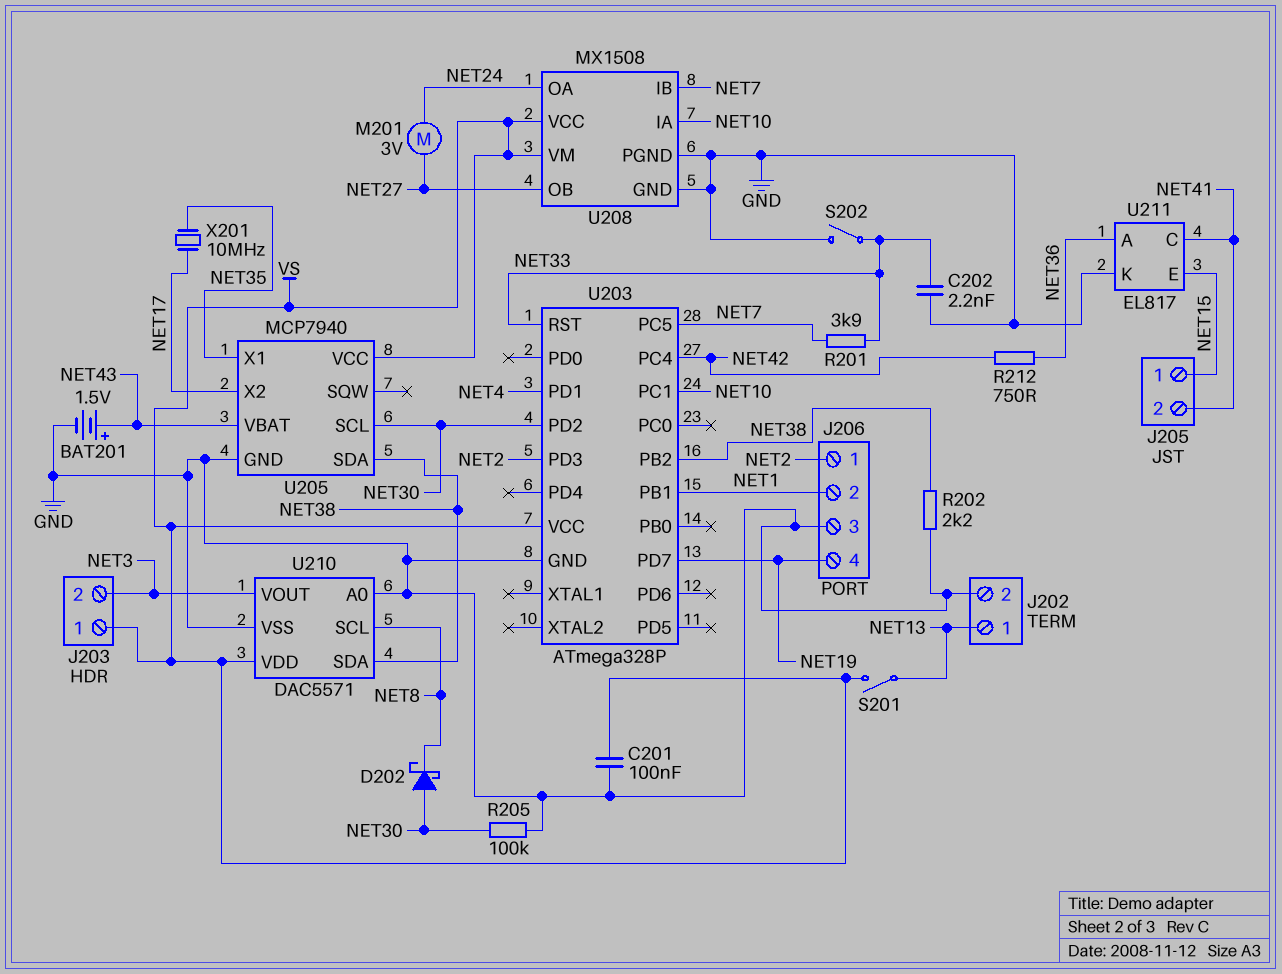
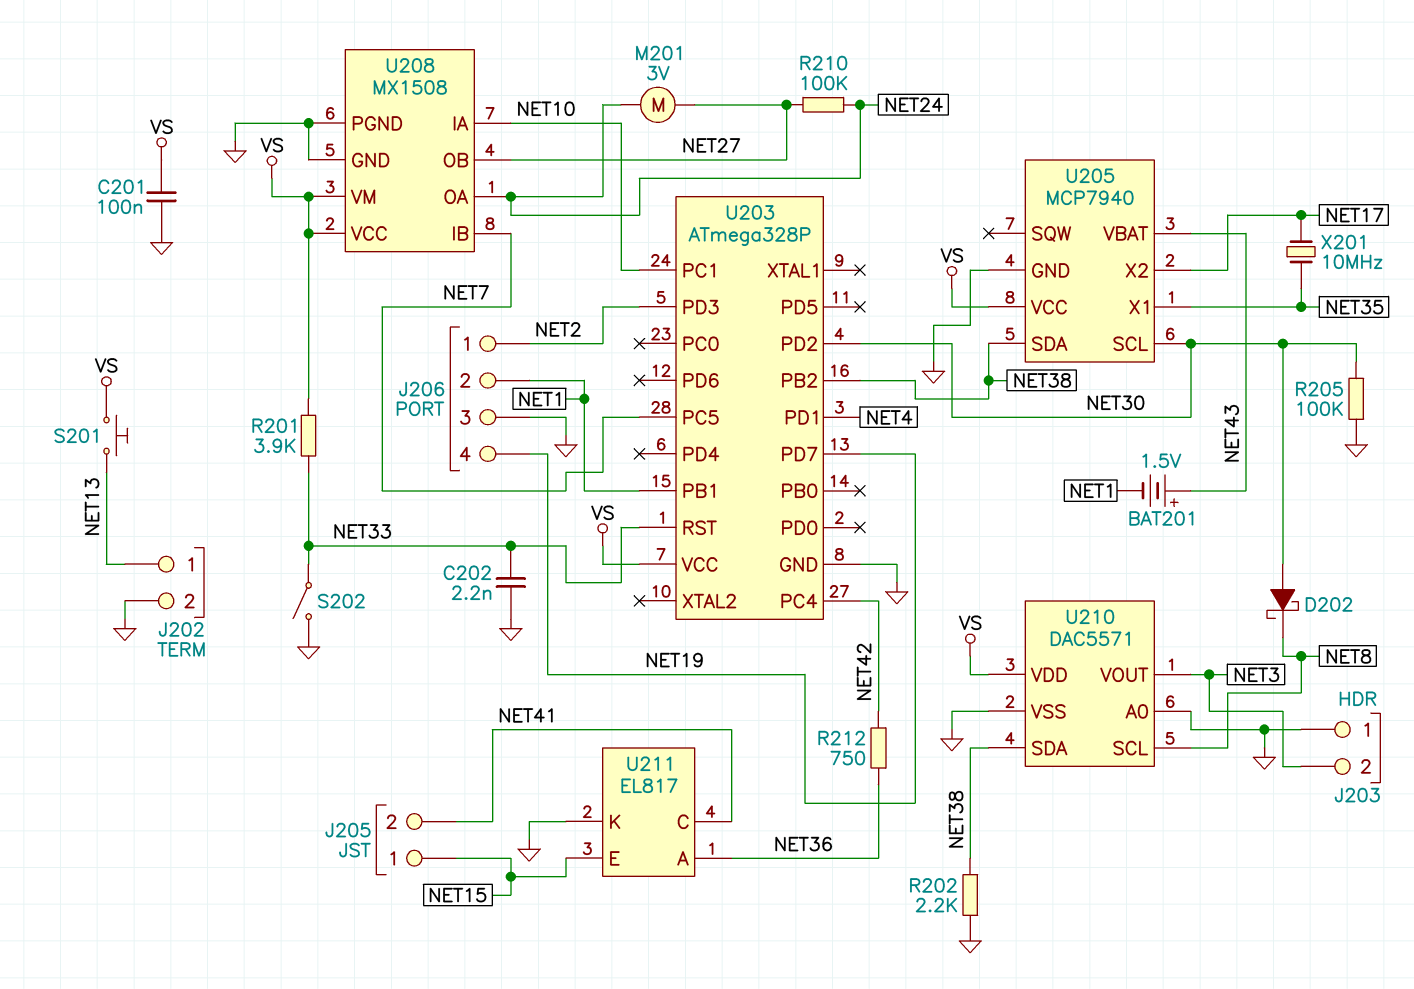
BAT201: 1.5V (plus NET43, minus GND) -> 1.5V (plus NET43, minus NET1)
J203 pin 1: VS -> GND
R201: 3.9k (NET7, NET33) -> 3.9k (NET33, VS)
R210: none -> 100k (NET24, NET27)
S201: switch (NET13, VS) -> button (NET13, VS)

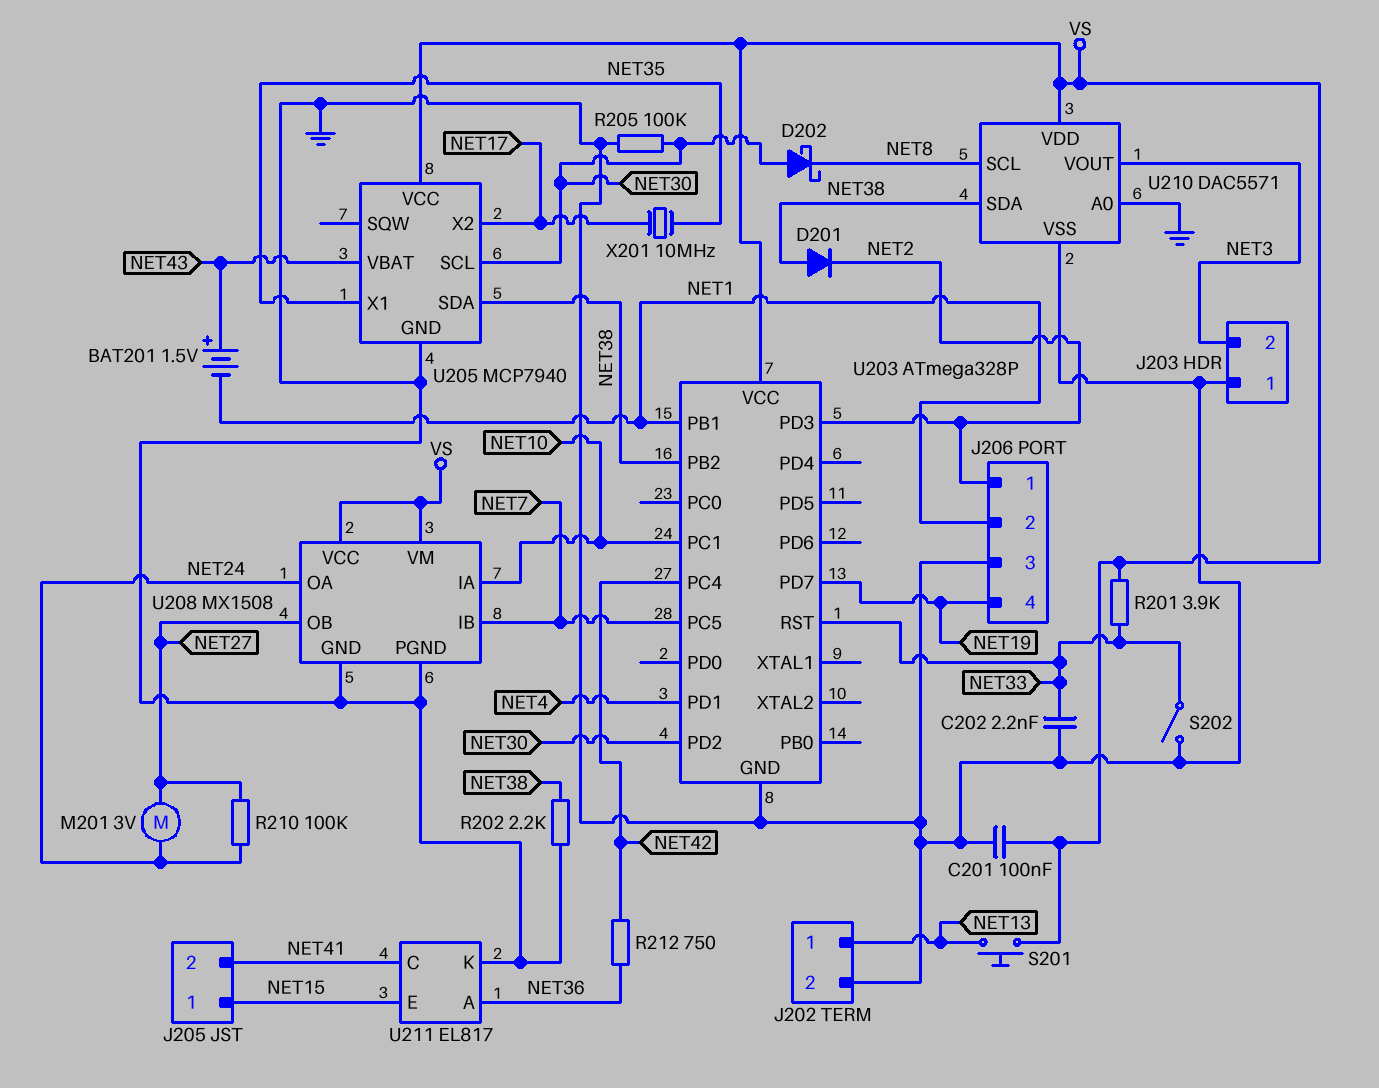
D201: none -> diode (A NET38, K NET2)

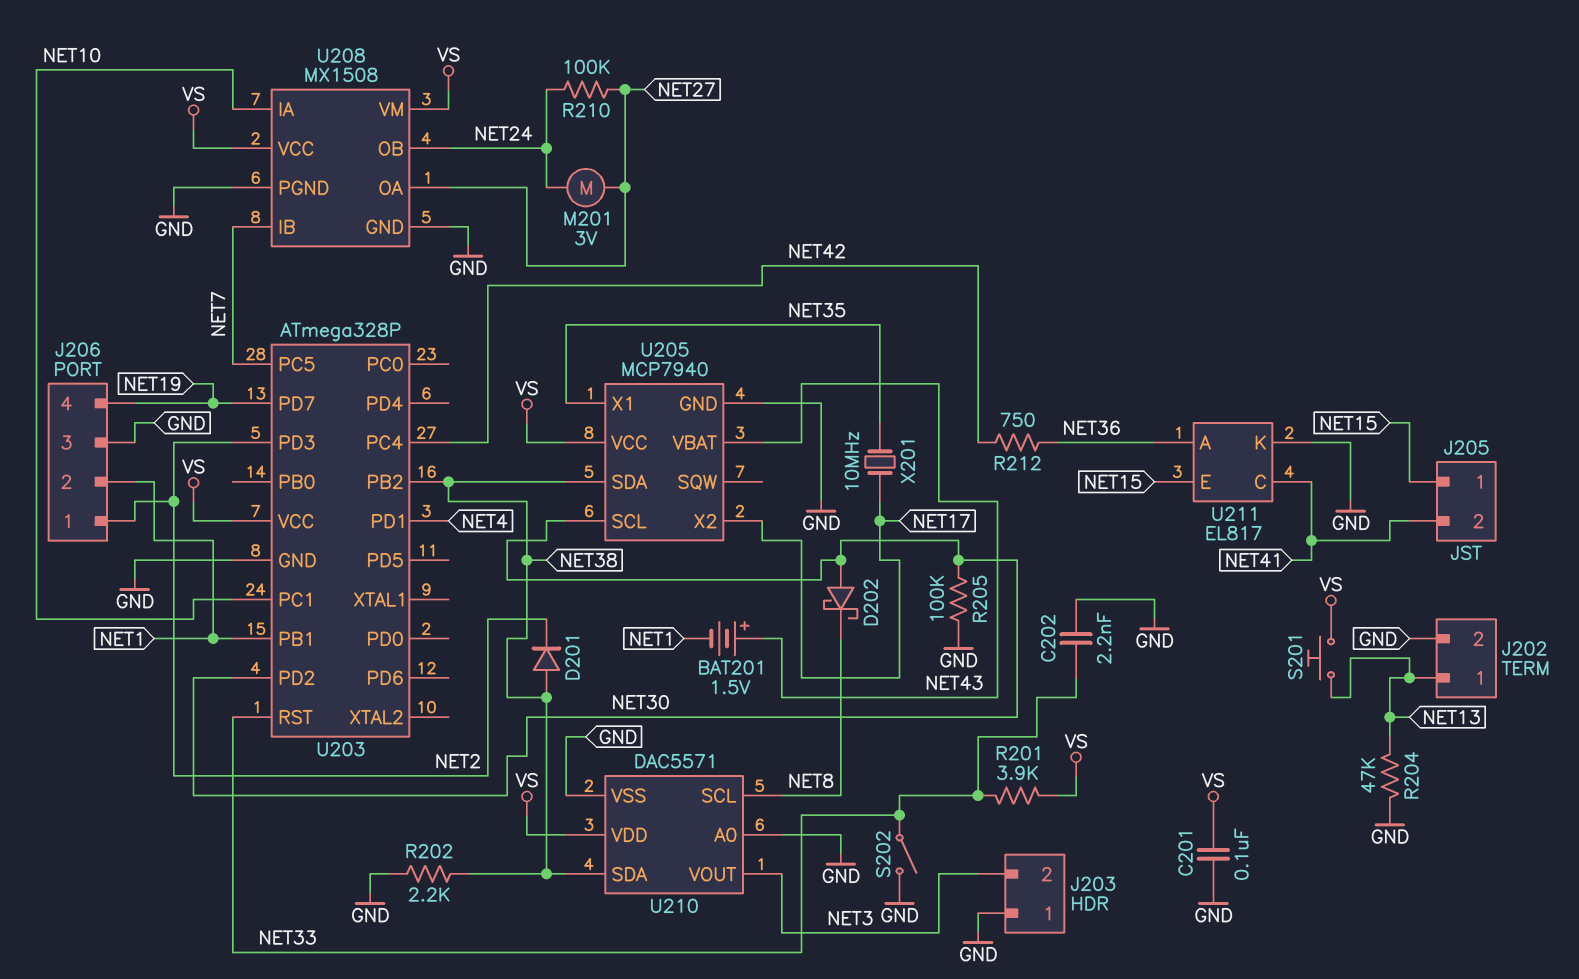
R204: none -> 47k (GND, NET13)
U208 pin OA: NET24 -> NET27
U208 pin OB: NET27 -> NET24

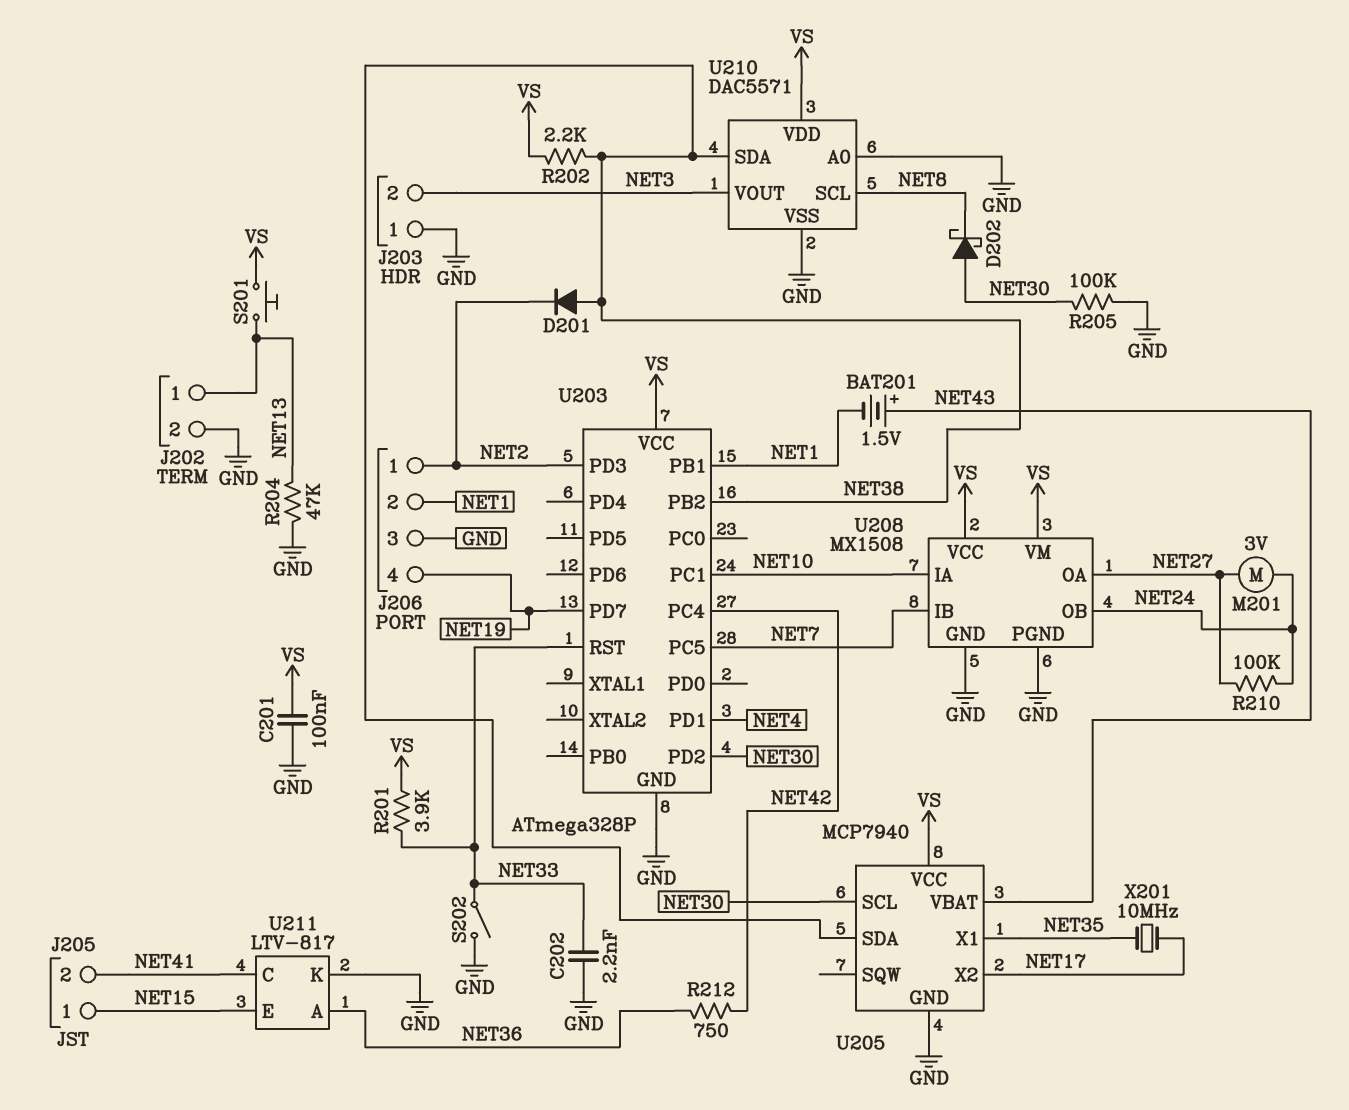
R202: 2.2k (GND, NET38) -> 2.2k (NET38, VS)
U211: EL817 -> LTV-817

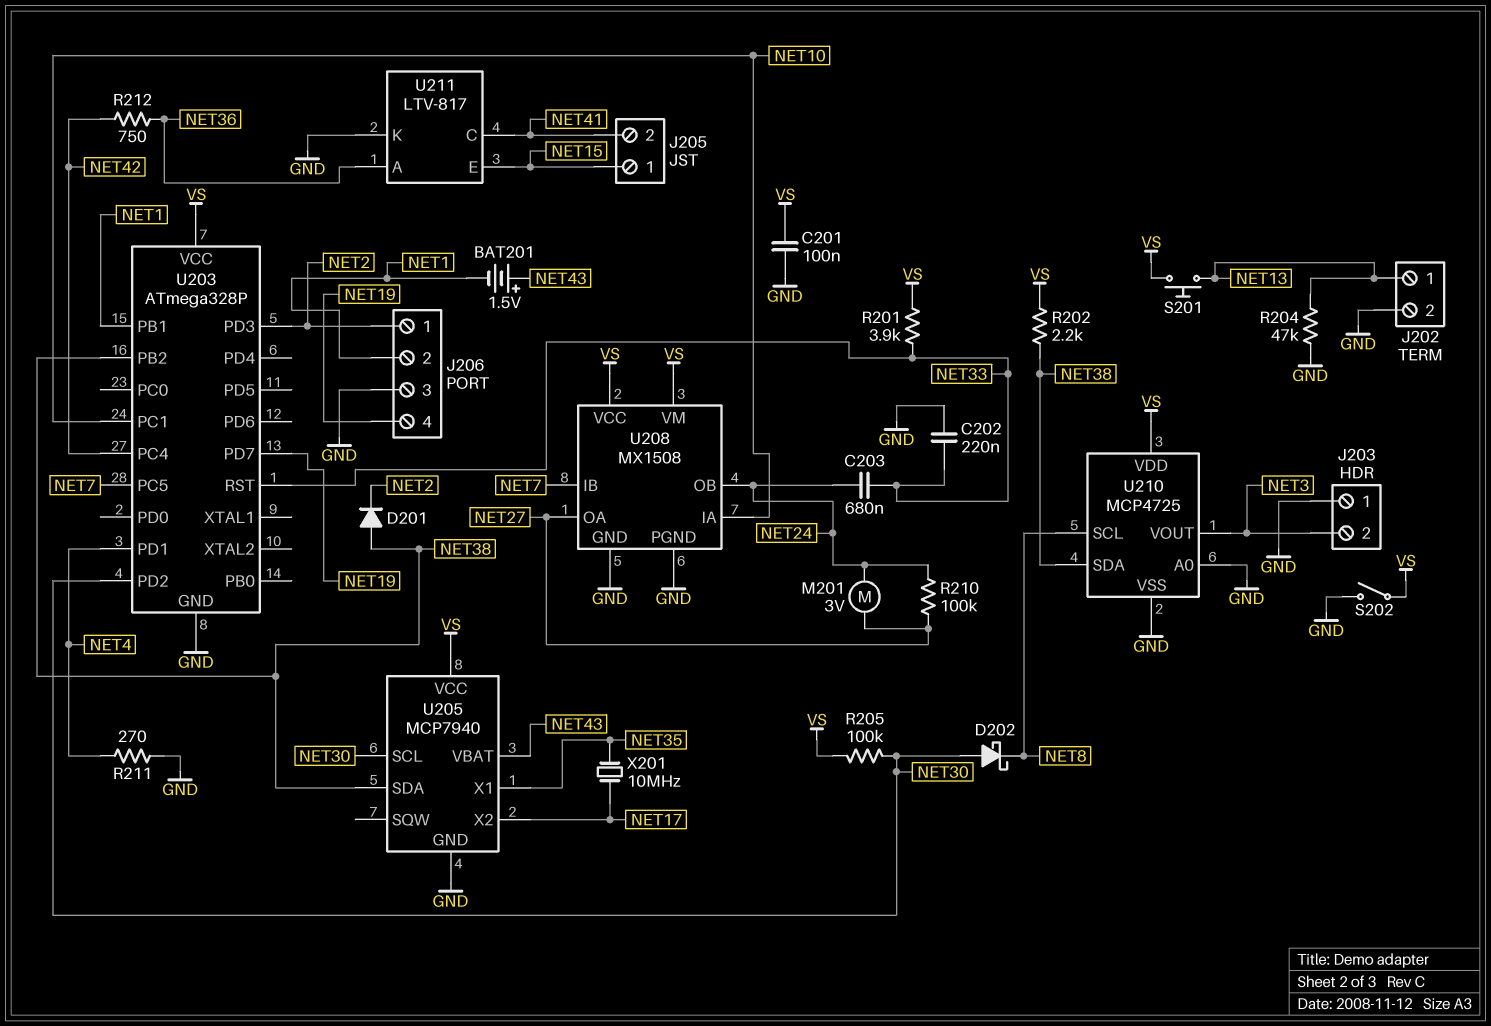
C202: 2.2nF (GND, NET33) -> 220nF (GND, NET33)
C203: none -> 680nF (NET24, NET33)
R205: 100k (GND, NET30) -> 100k (NET30, VS)
R211: none -> 270 (GND, NET4)
S202: switch (GND, NET33) -> switch (GND, VS)
U210: DAC5571 -> MCP4725

